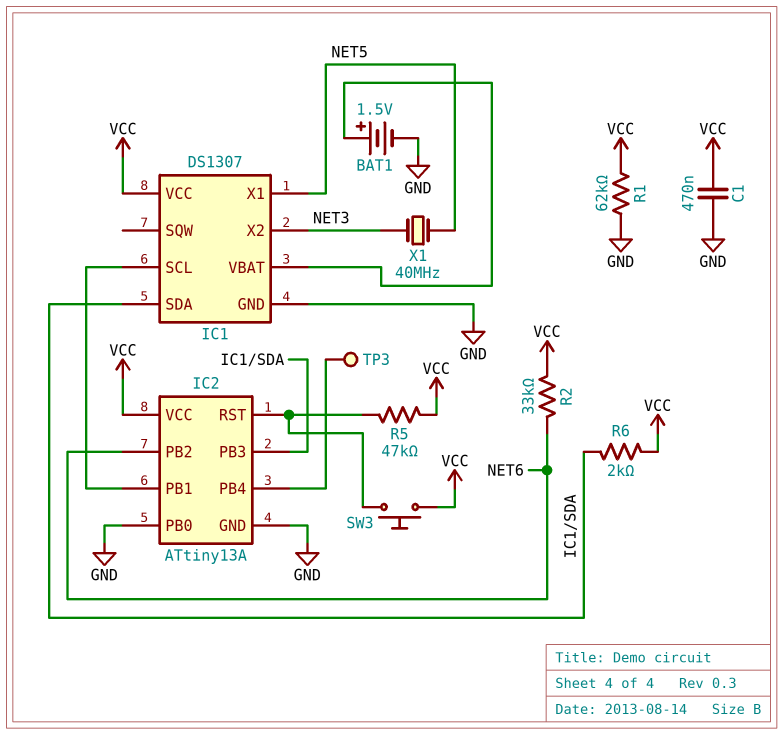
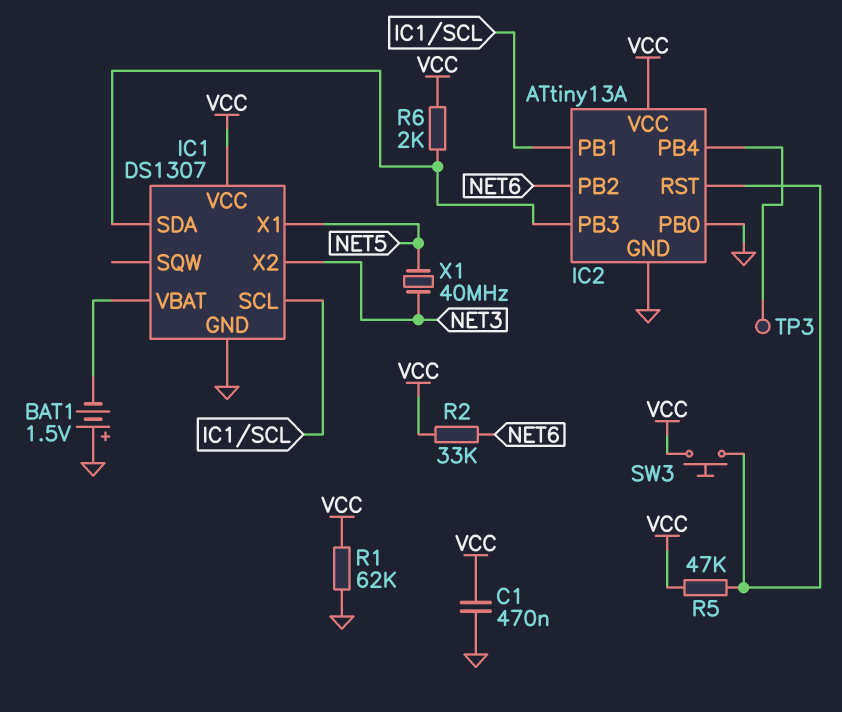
BAT1: 1.5V (plus IC1/VBAT, minus GND) -> 1.5V (plus GND, minus IC1/VBAT)

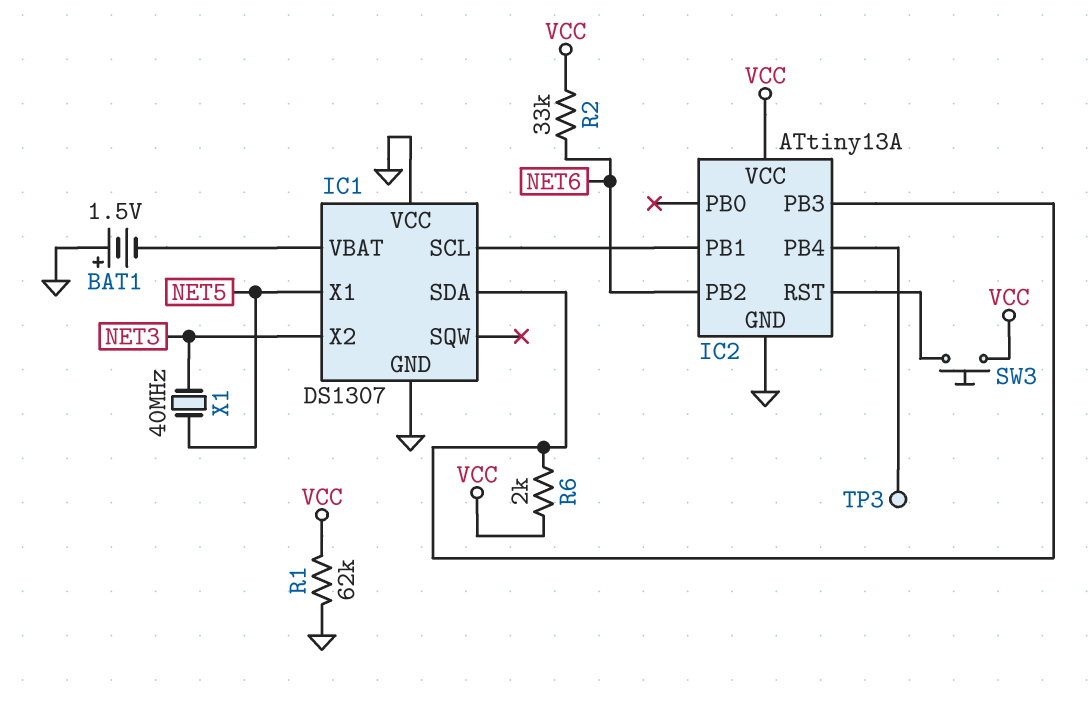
C1: 470nF (GND, VCC) -> none
IC1 pin VCC: VCC -> GND
IC2 pin PB0: GND -> none
R5: 47k (IC2/RST, VCC) -> none

